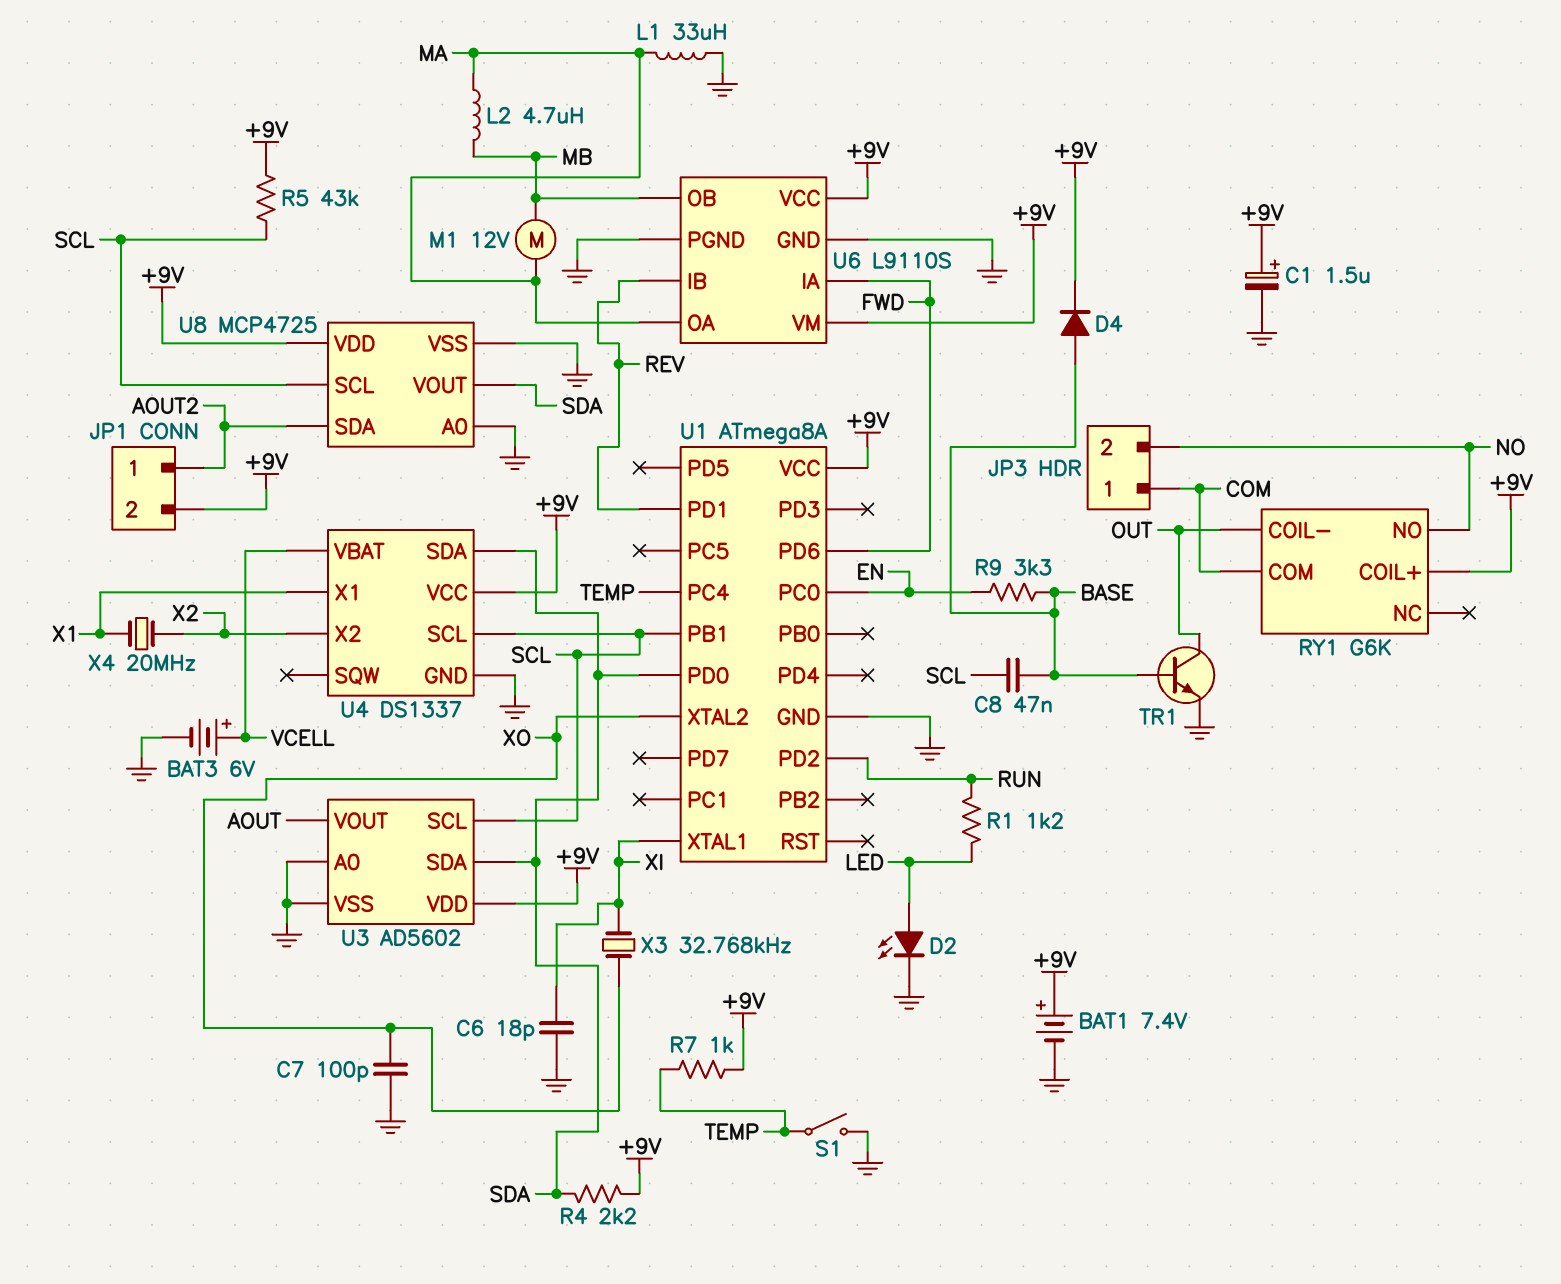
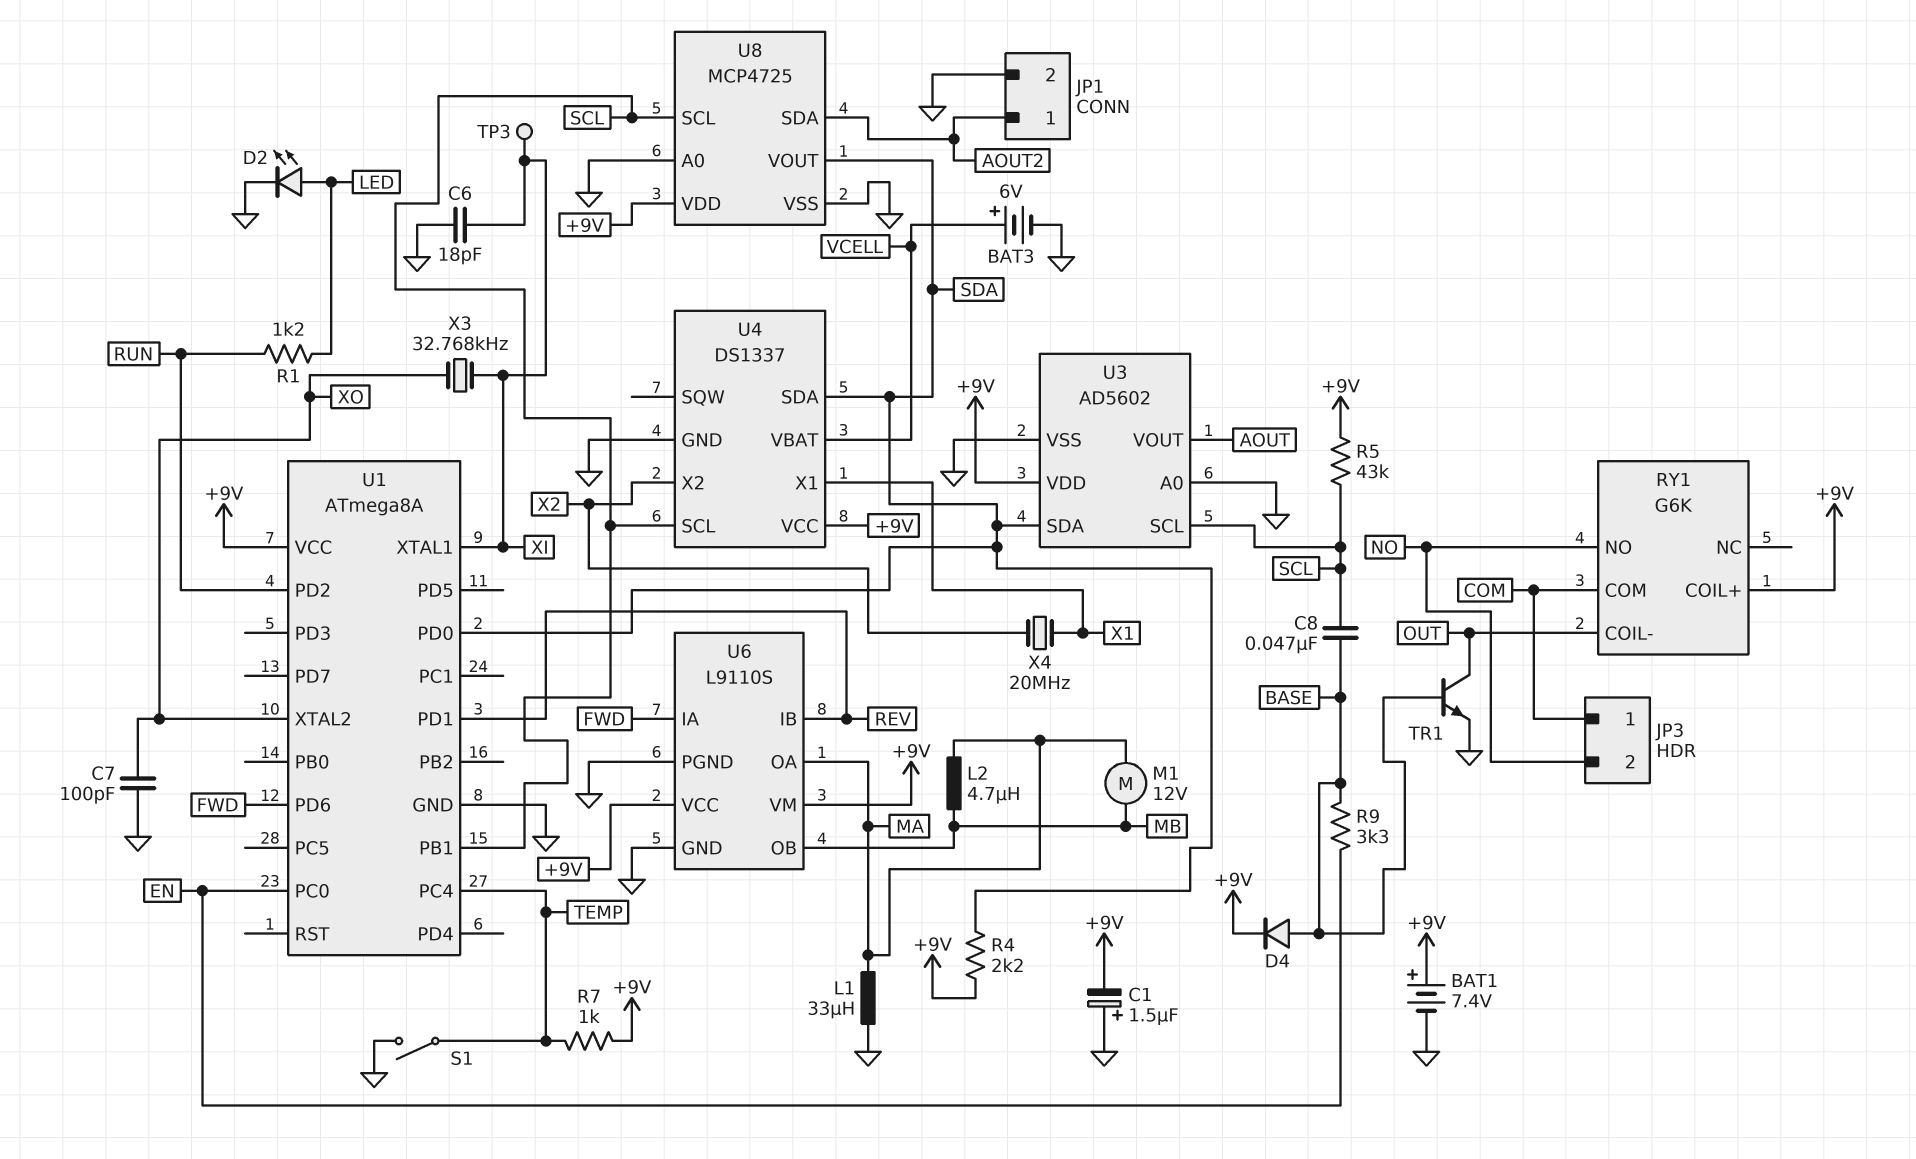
C1: 1.5uF (plus +9V, minus GND) -> 1.5uF (plus GND, minus +9V)
JP1 pin 2: +9V -> GND
TP3: none -> test point (XI)

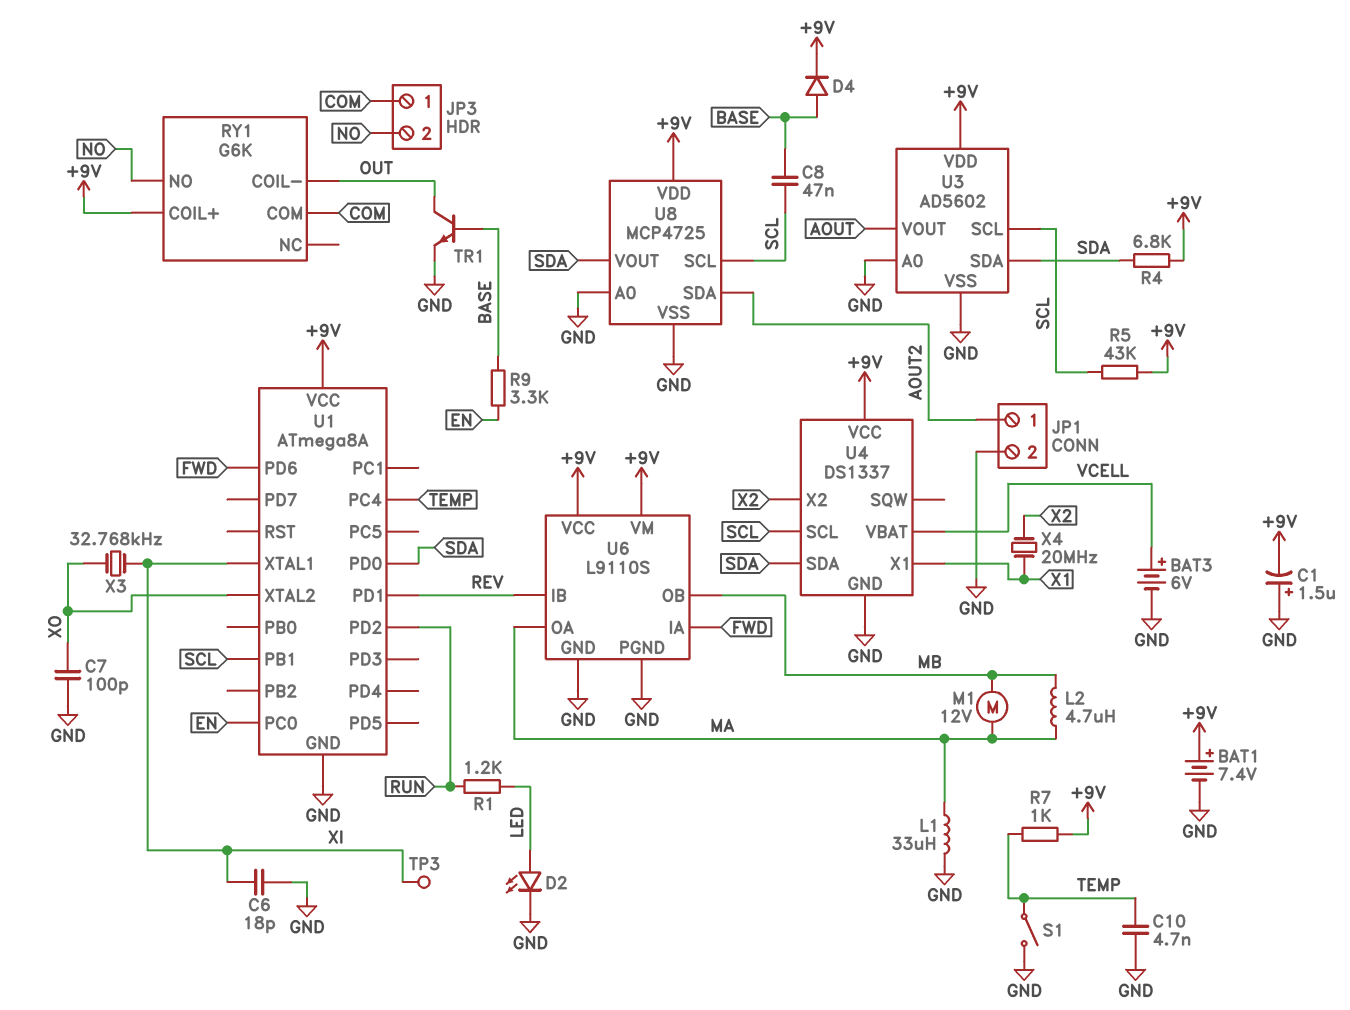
C10: none -> 4.7nF (GND, TEMP)
R4: 2.2k (+9V, SDA) -> 6.8k (+9V, SDA)

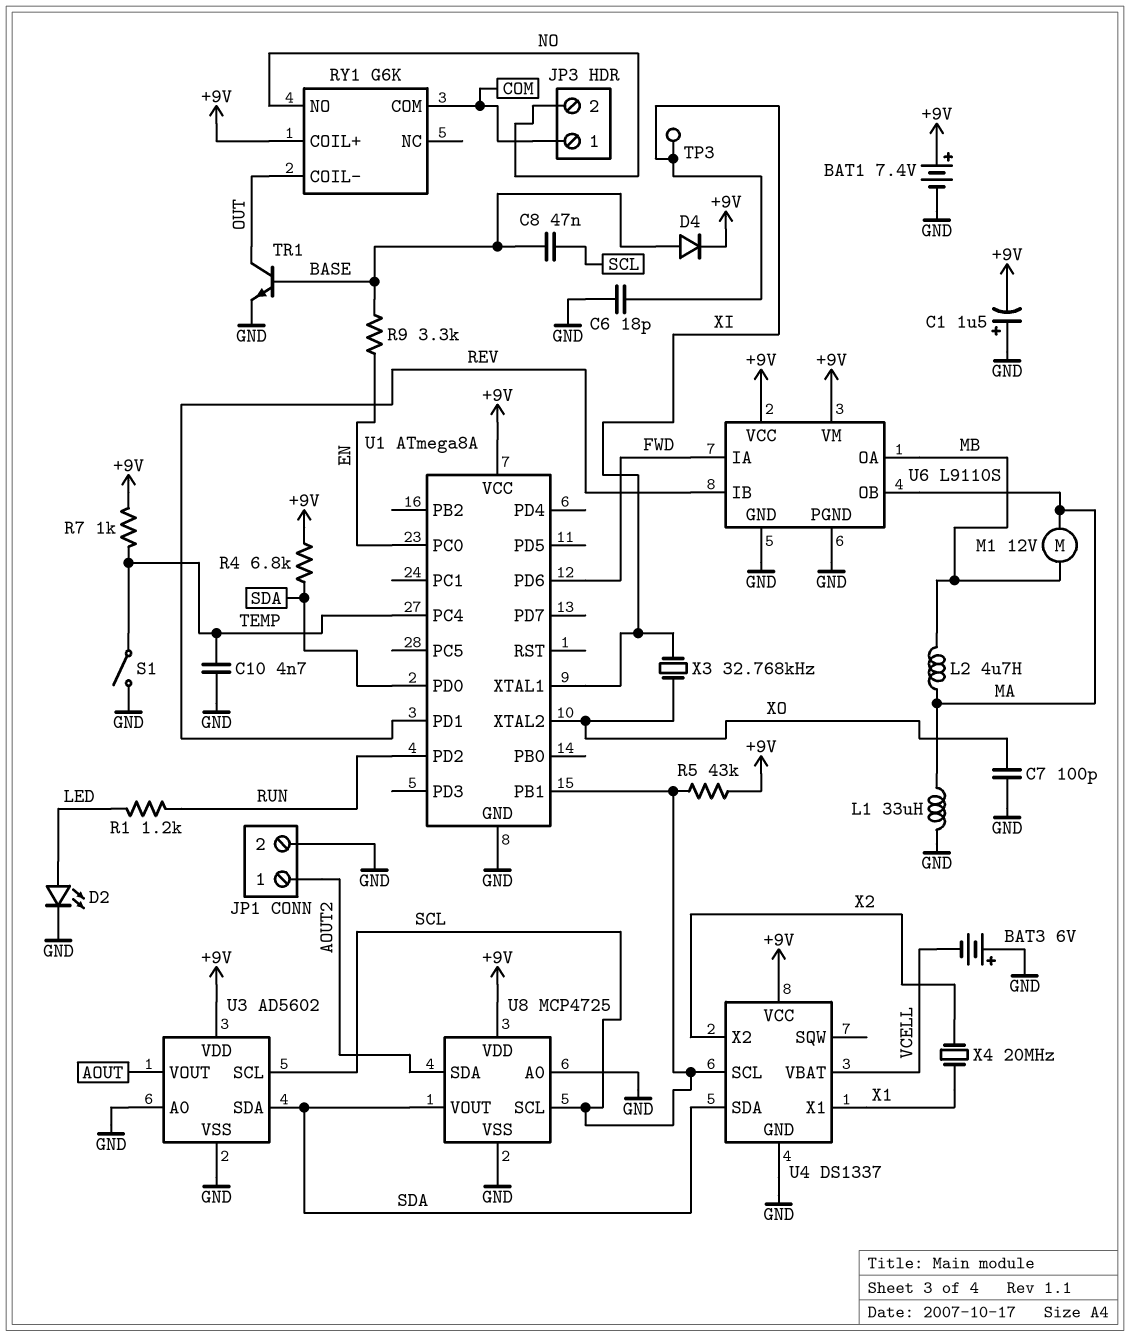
BAT3: 6V (plus VCELL, minus GND) -> 6V (plus GND, minus VCELL)
U6 pin OA: MA -> MB
U6 pin OB: MB -> MA

